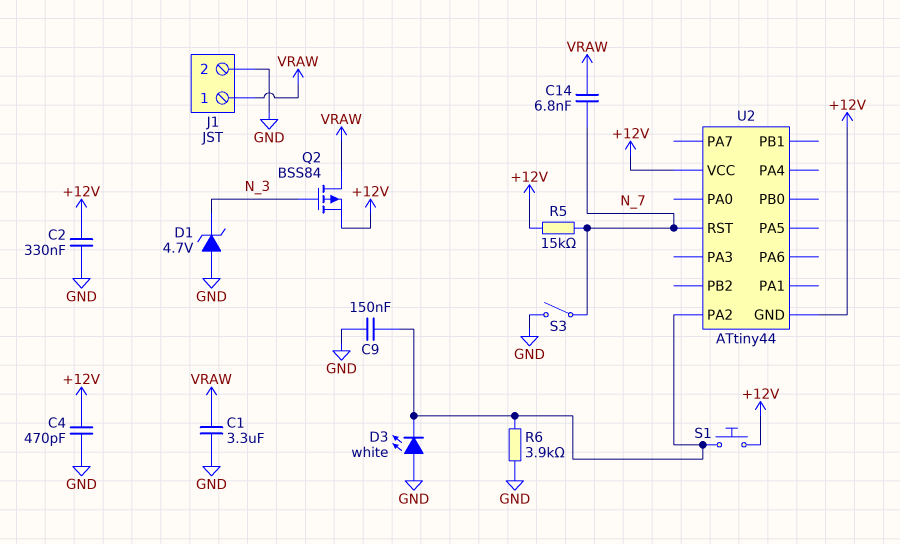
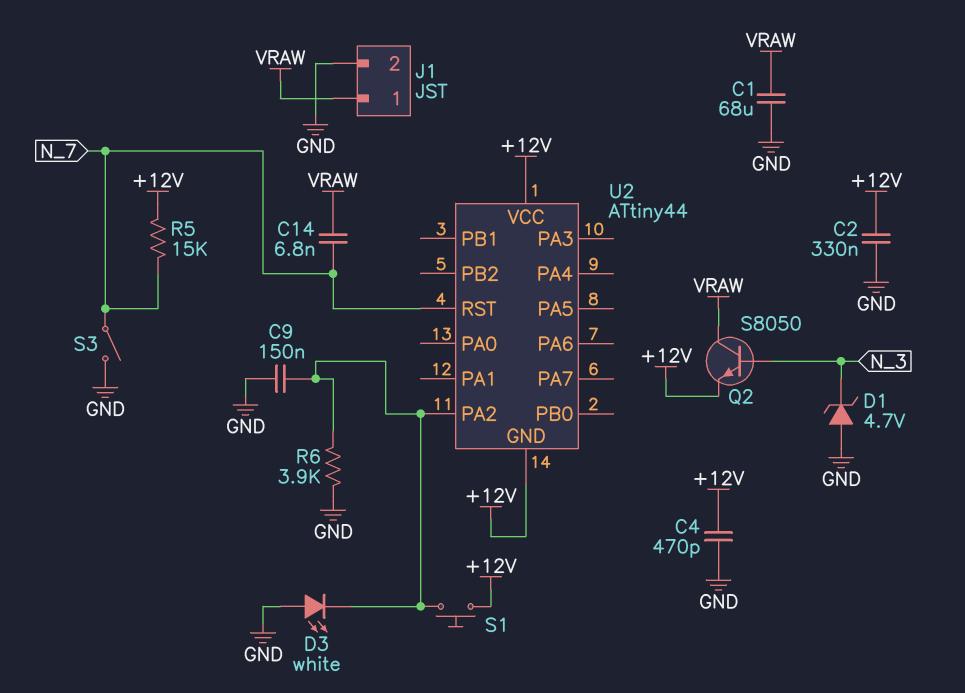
C1: 3.3uF (GND, VRAW) -> 68uF (GND, VRAW)
Q2: PMOS BSS84 (G N_3, D VRAW, S +12V) -> NPN S8050 (B N_3, C VRAW, E +12V)

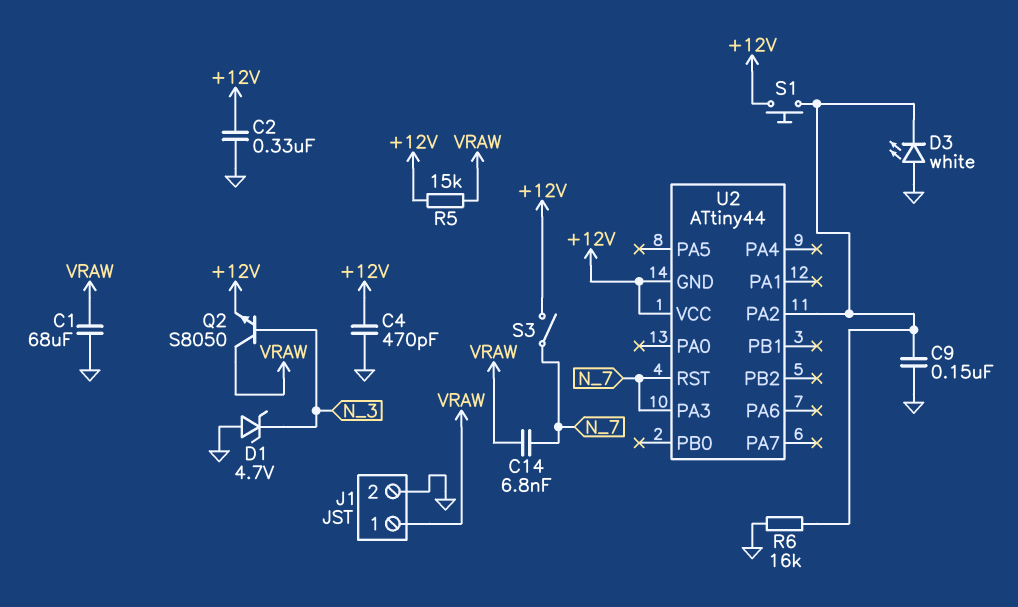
R5: 15k (+12V, N_7) -> 15k (+12V, VRAW)
R6: 3.9k (GND, U2/PA2) -> 16k (GND, U2/PA2)
S3: switch (GND, N_7) -> switch (+12V, N_7)
U2 pin PA3: none -> N_7

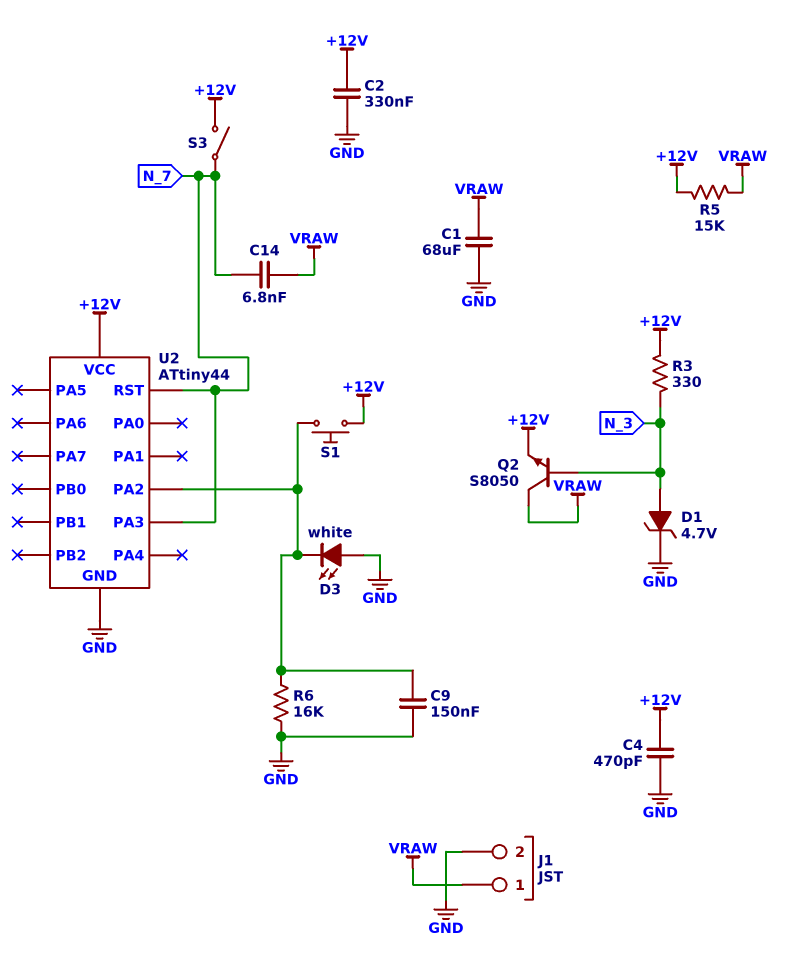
D1: zener 4.7V (A GND, K N_3) -> zener 4.7V (A N_3, K GND)
R3: none -> 330 (+12V, N_3)
U2 pin GND: +12V -> GND

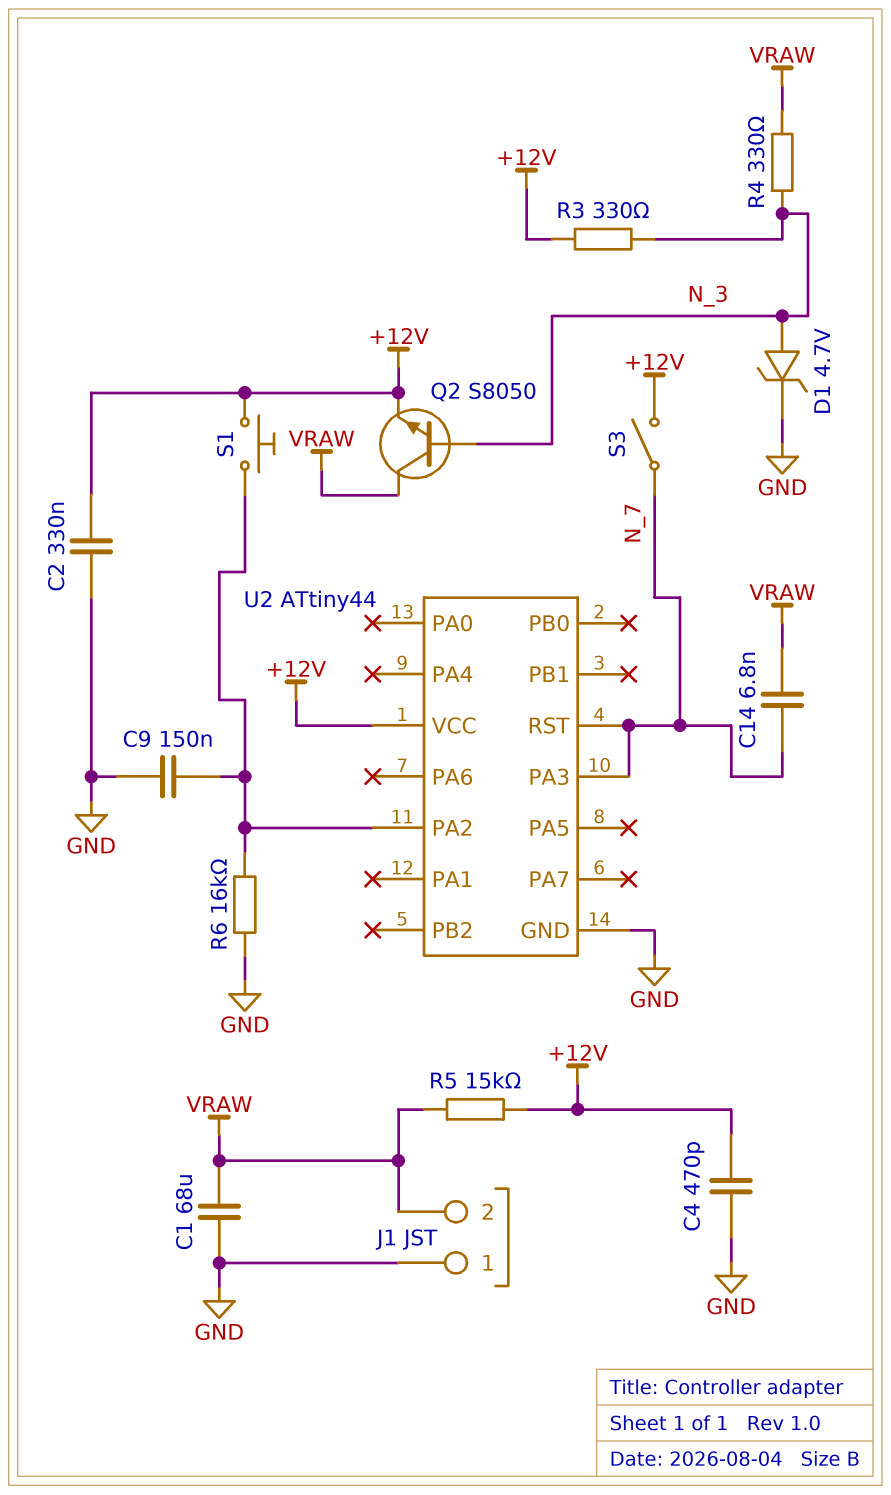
D3: LED white (A GND, K U2/PA2) -> none
J1 pin 1: VRAW -> GND
J1 pin 2: GND -> VRAW
R4: none -> 330 (N_3, VRAW)

